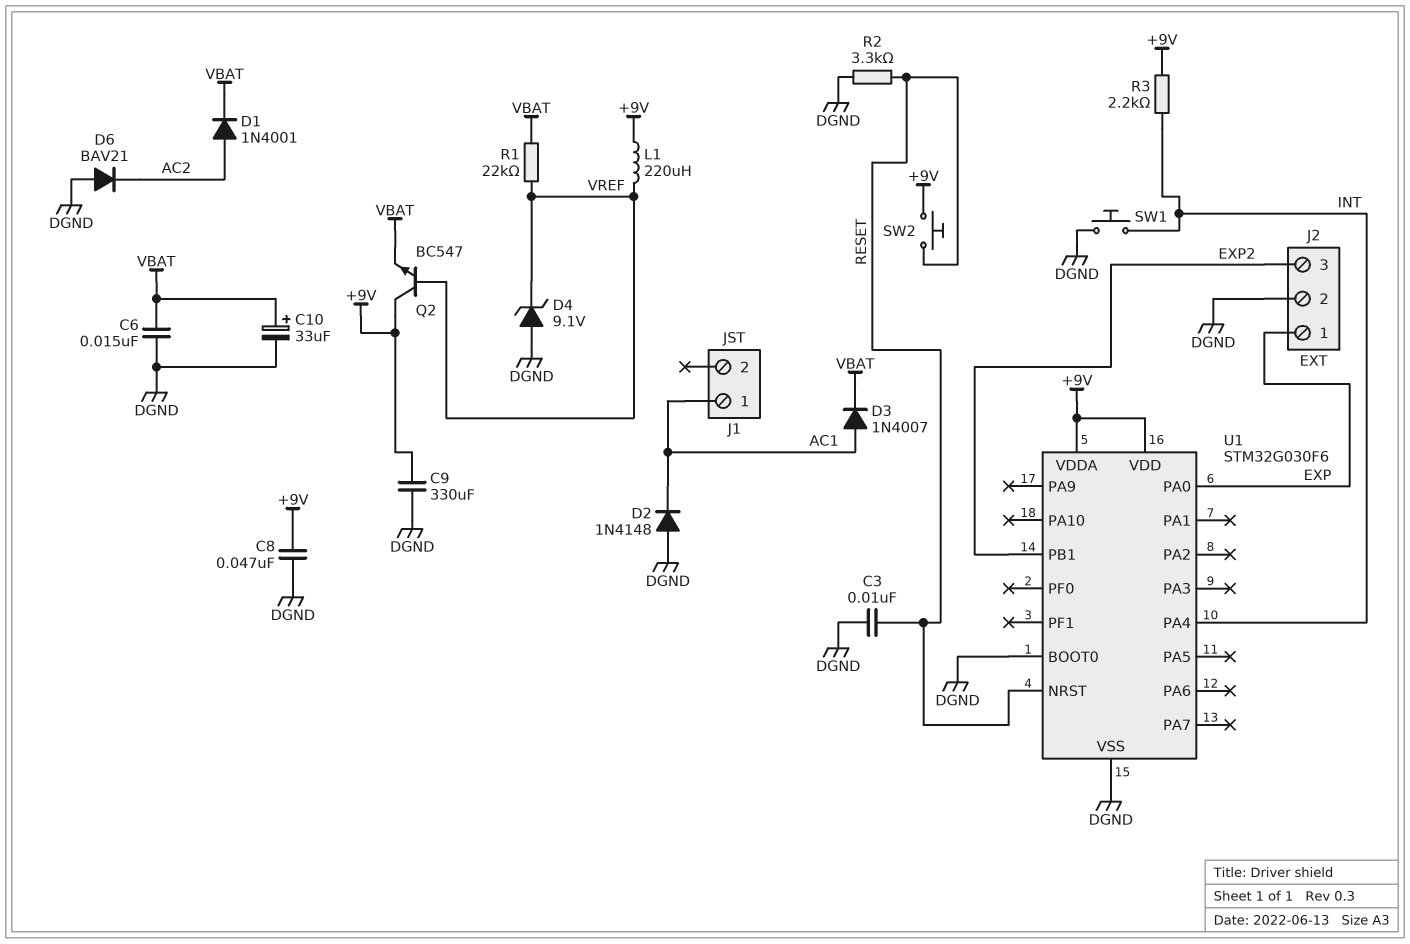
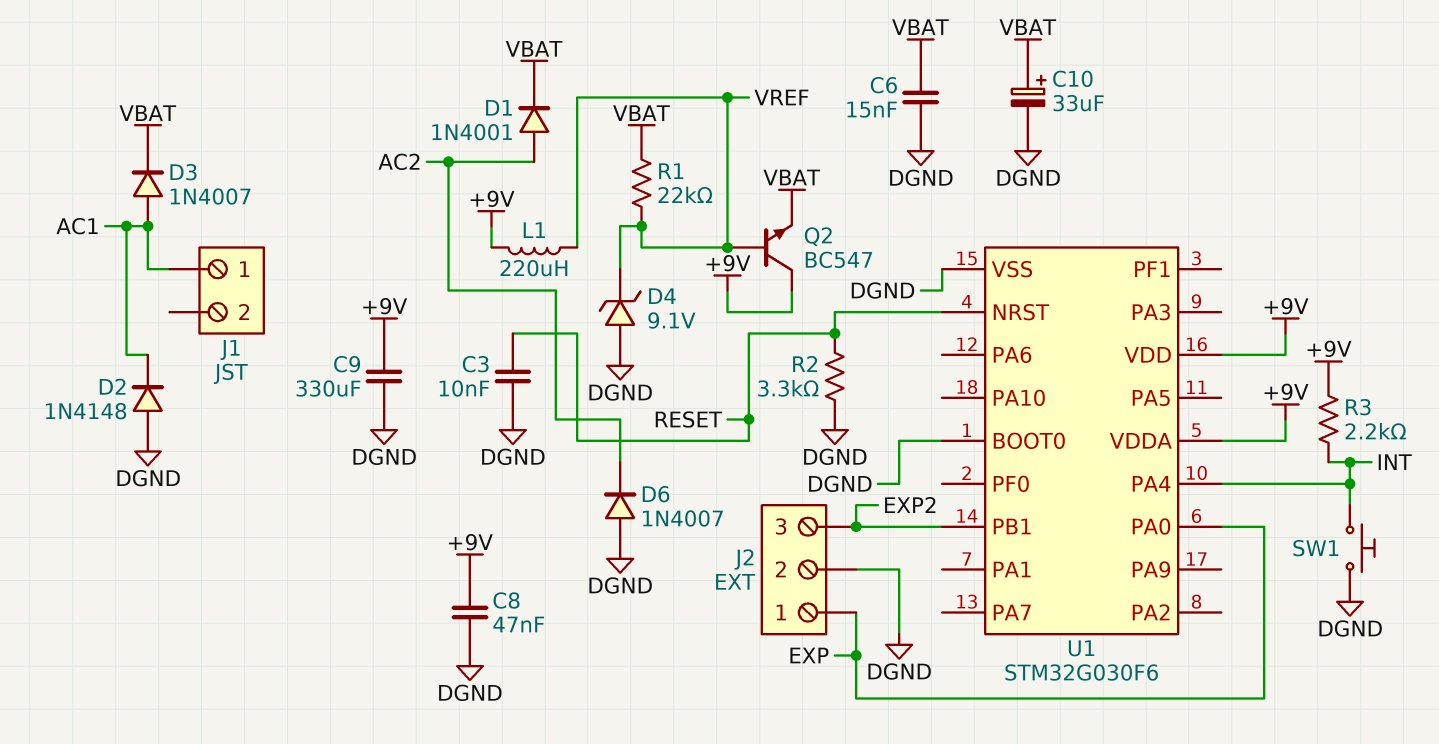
D6: diode BAV21 (A DGND, K AC2) -> diode 1N4007 (A DGND, K AC2)
SW2: button (+9V, RESET) -> none

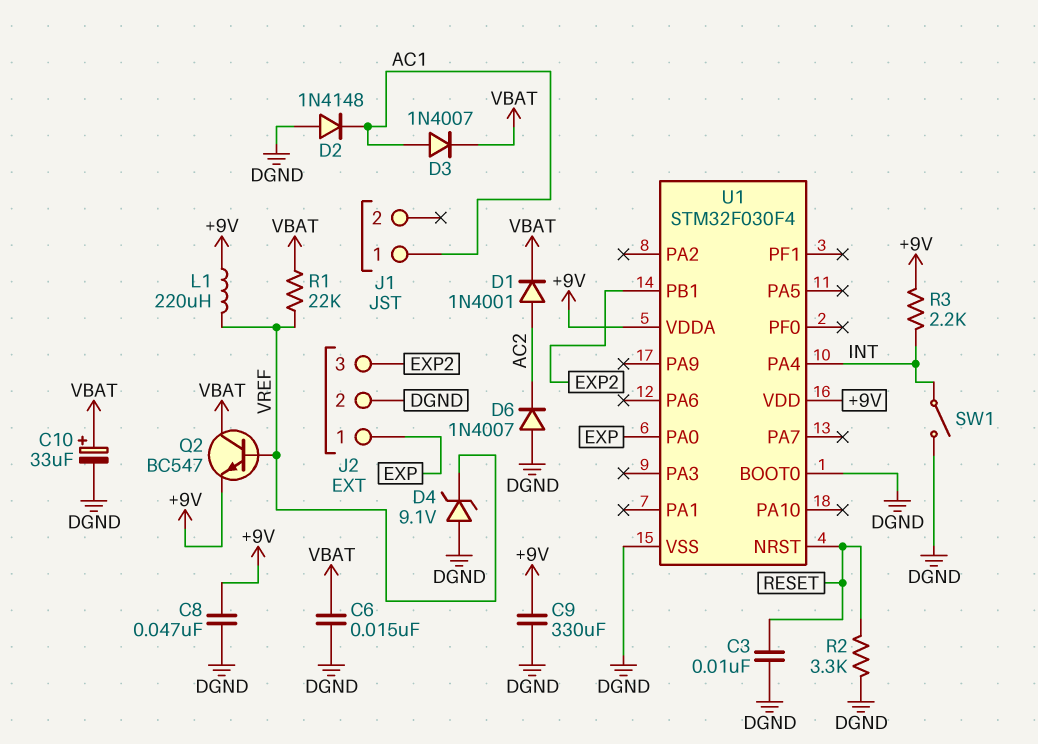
Q2: NPN BC547 (B VREF, C +9V, E VBAT) -> NPN BC547 (B VREF, C VBAT, E +9V)
SW1: button (DGND, INT) -> switch (DGND, INT)
U1: STM32G030F6 -> STM32F030F4

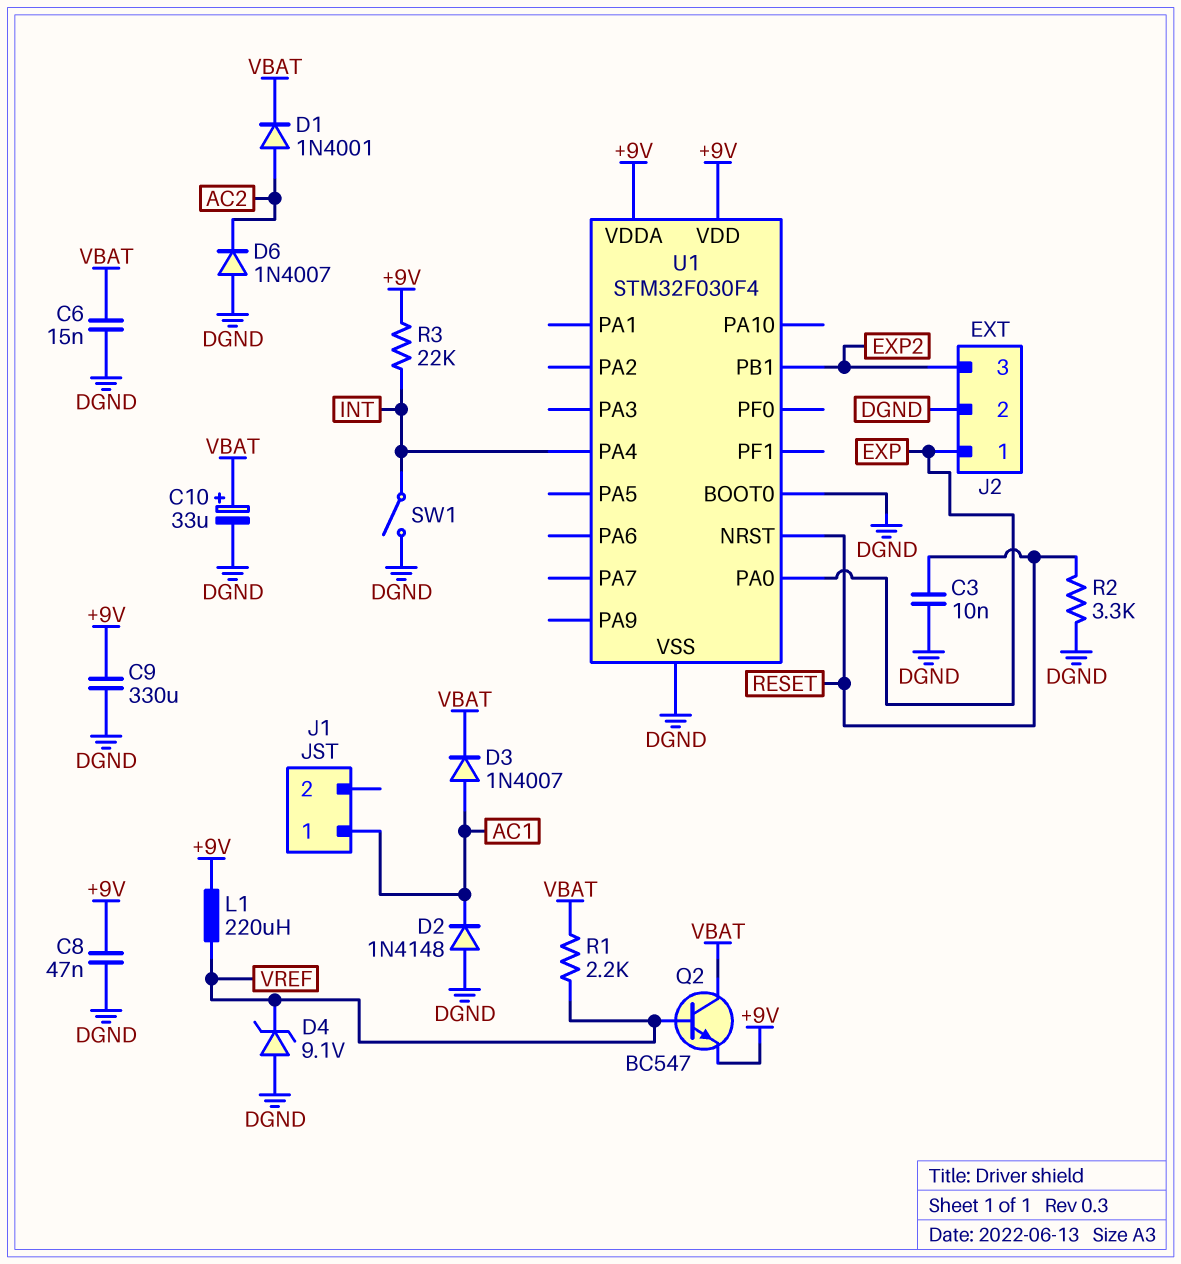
R1: 22k (VBAT, VREF) -> 2.2k (VBAT, VREF)
R3: 2.2k (+9V, INT) -> 22k (+9V, INT)

